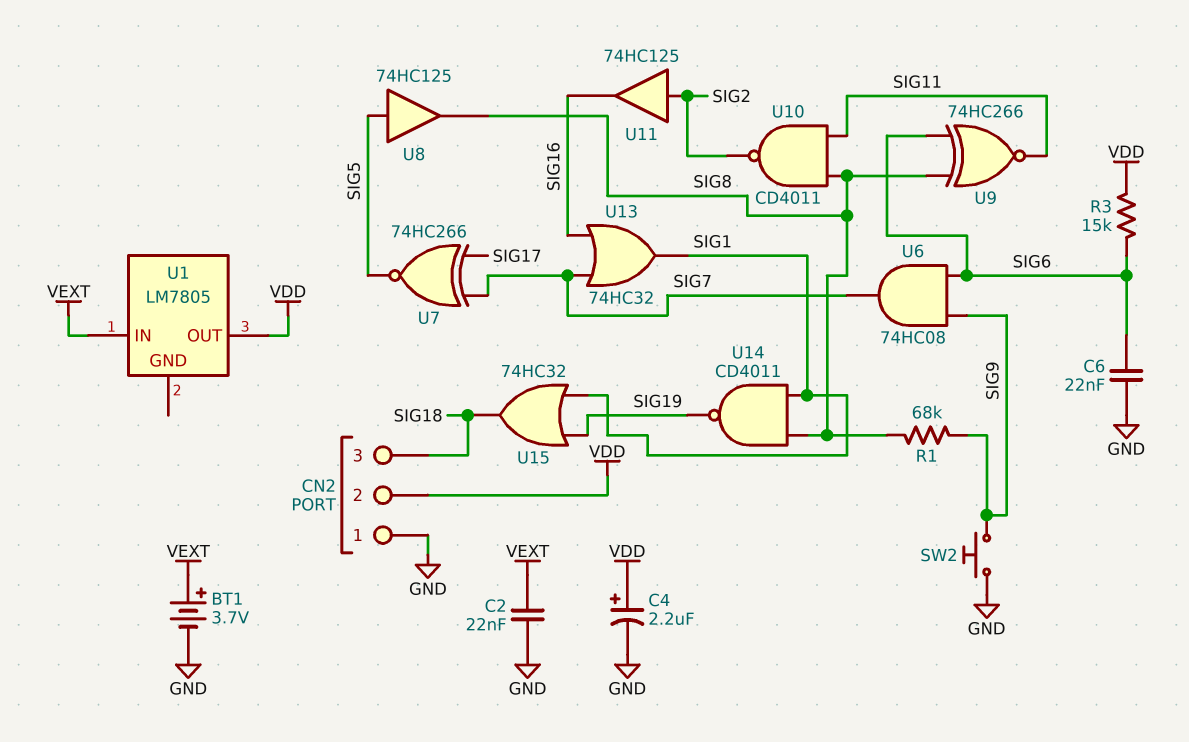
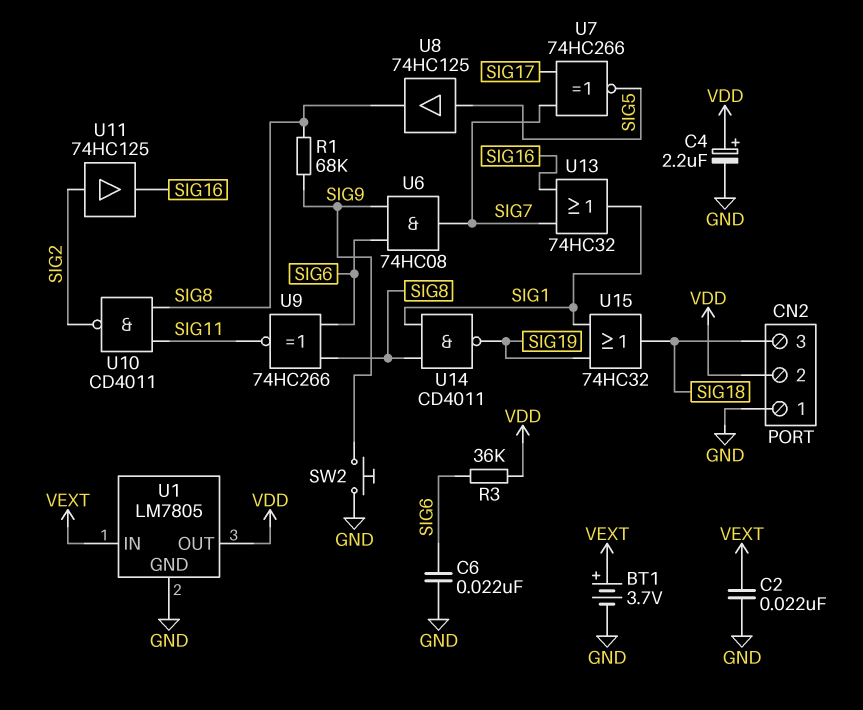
R3: 15k (SIG6, VDD) -> 36k (SIG6, VDD)
U1 pin GND: none -> GND

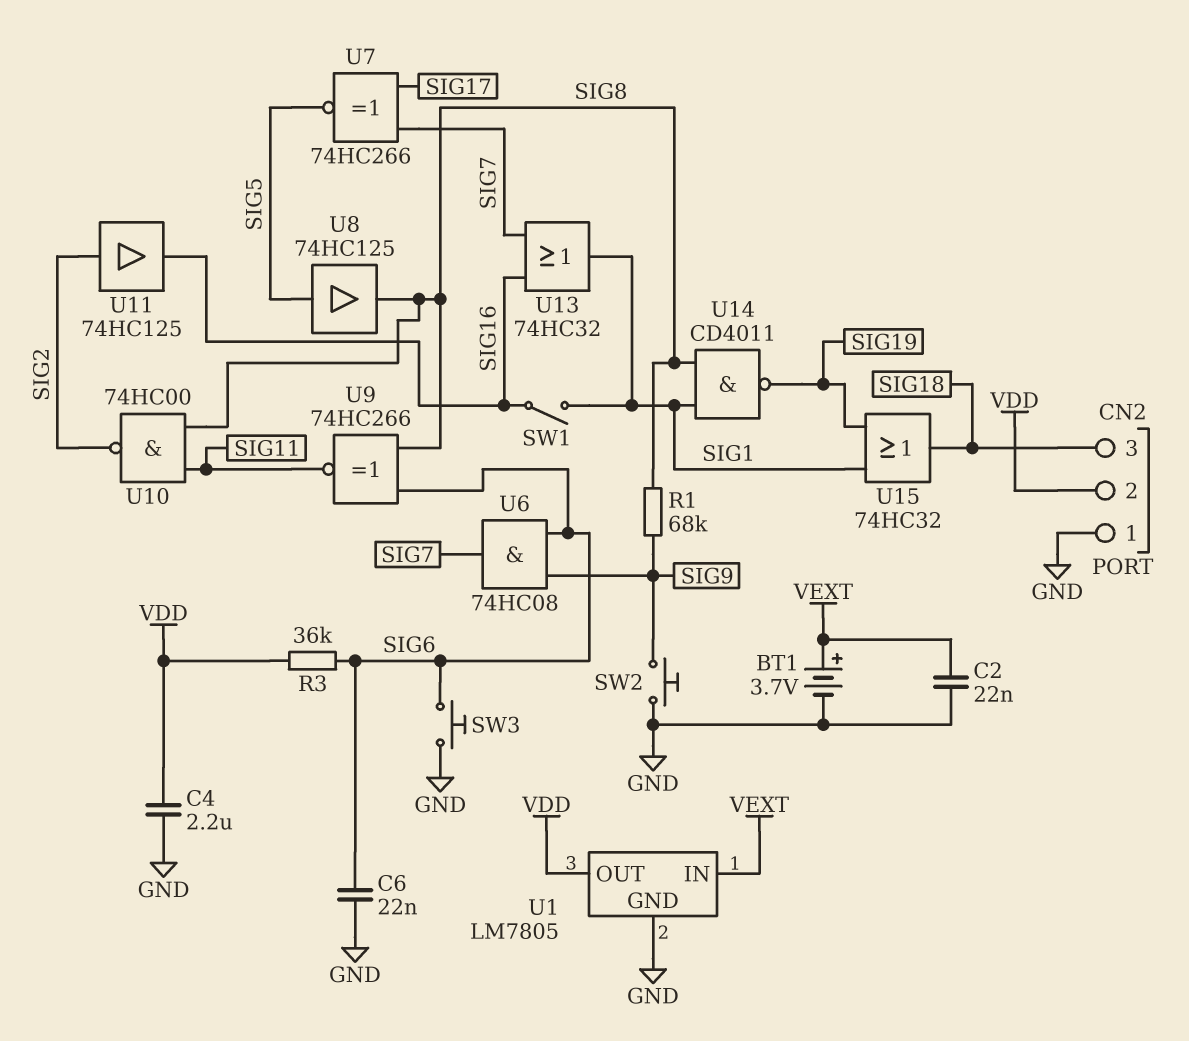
C4: 2.2uF (plus VDD, minus GND) -> 2.2uF (GND, VDD)
SW1: none -> switch (SIG1, SIG16)
SW3: none -> button (GND, SIG6)
U10: NAND CD4011 (in SIG8, in SIG11, out SIG2) -> NAND 74HC00 (in SIG8, in SIG11, out SIG2)

